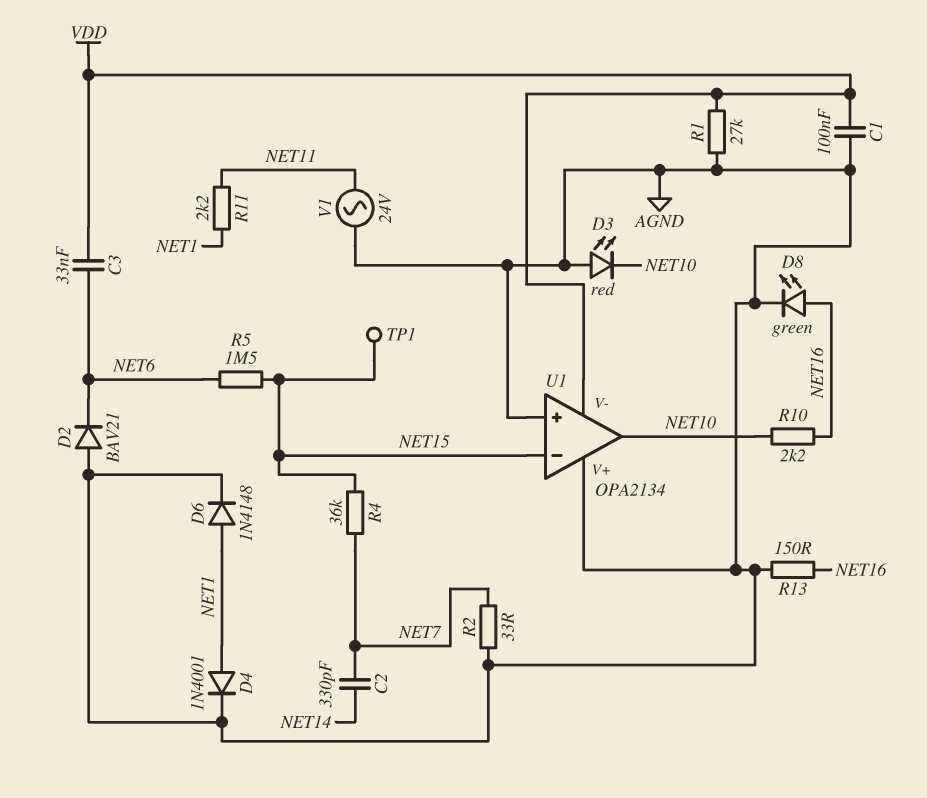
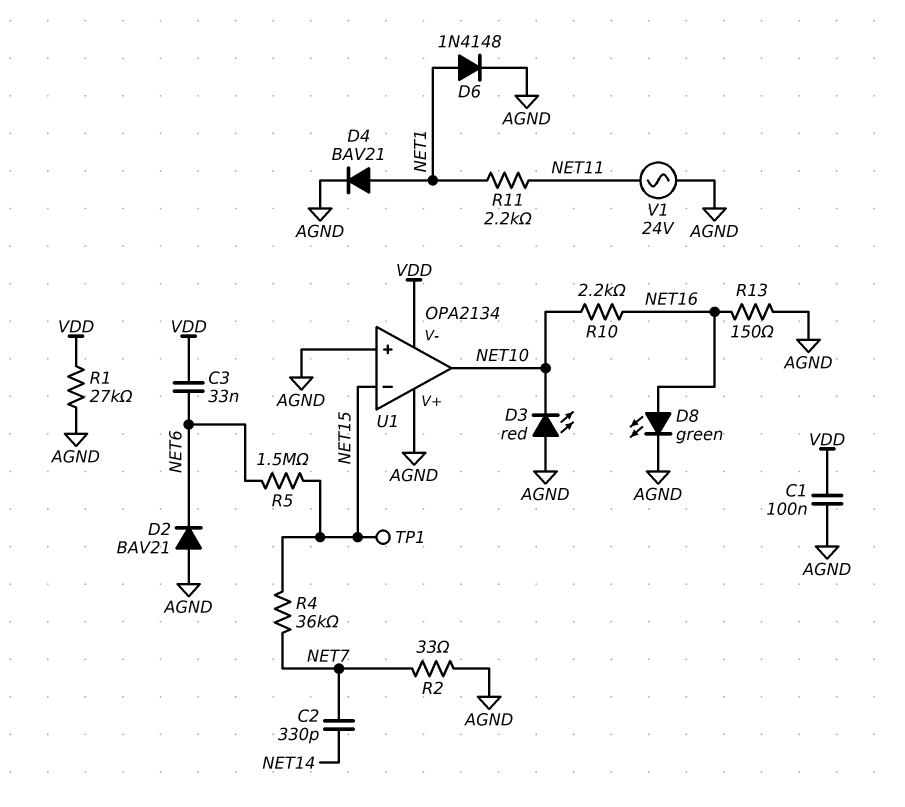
D4: diode 1N4001 (A NET1, K AGND) -> diode BAV21 (A NET1, K AGND)

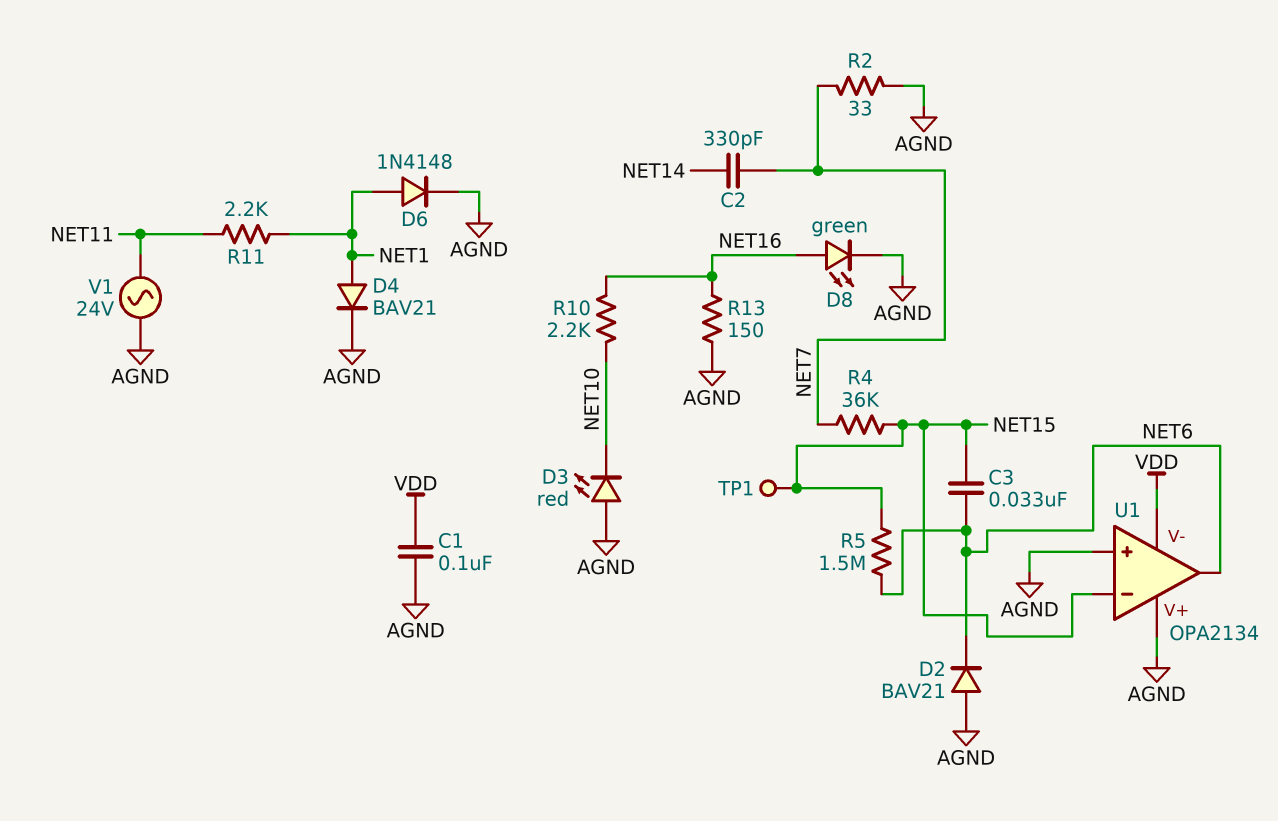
C3: 33nF (NET6, VDD) -> 33nF (NET6, NET15)
R1: 27k (AGND, VDD) -> none
U1 pin out: NET10 -> NET6

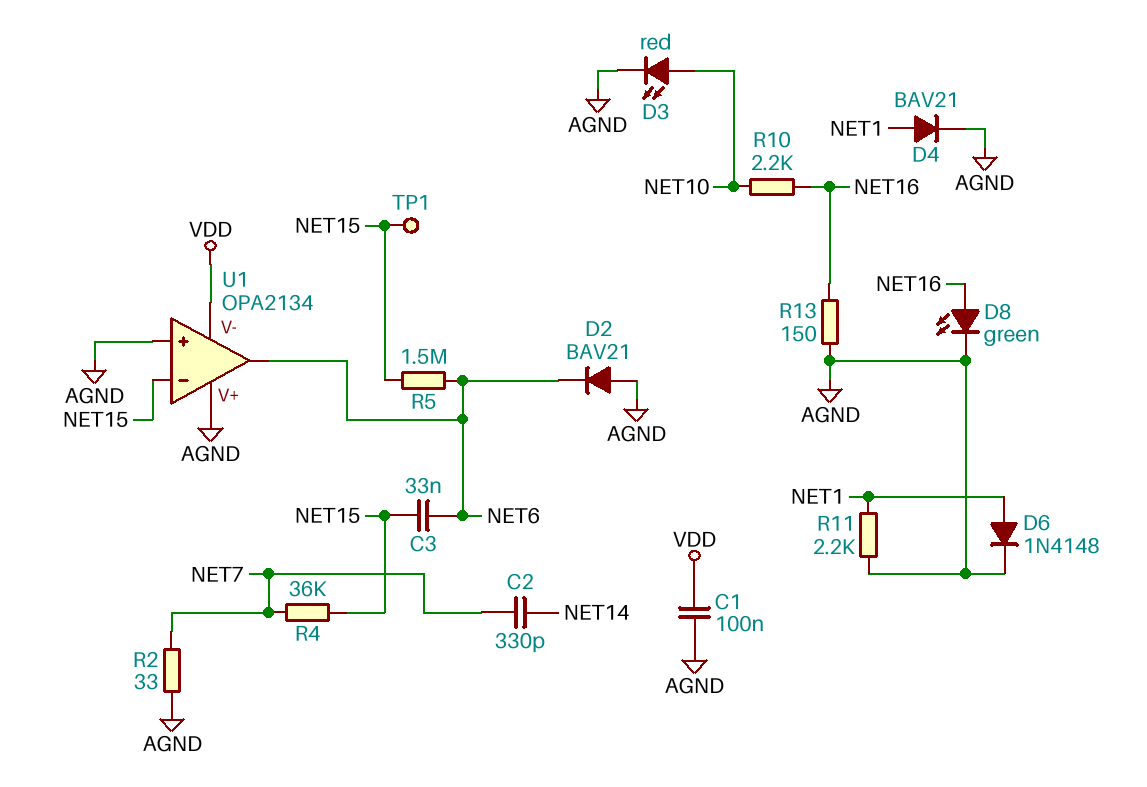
D3: LED red (A AGND, K NET10) -> LED red (A NET10, K AGND)
R11: 2.2k (NET1, NET11) -> 2.2k (AGND, NET1)
V1: AC 24V (AGND, NET11) -> none

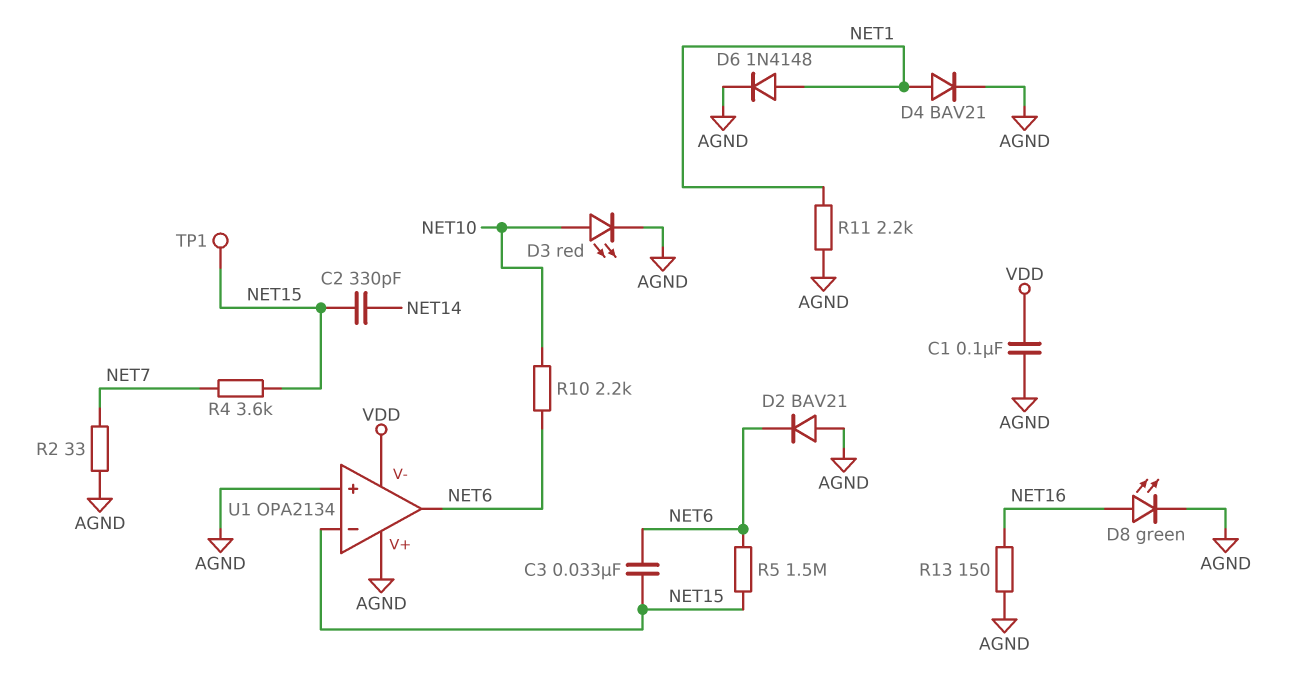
C2: 330pF (NET7, NET14) -> 330pF (NET14, NET15)
R4: 36k (NET7, NET15) -> 3.6k (NET7, NET15)
R10: 2.2k (NET10, NET16) -> 2.2k (NET6, NET10)

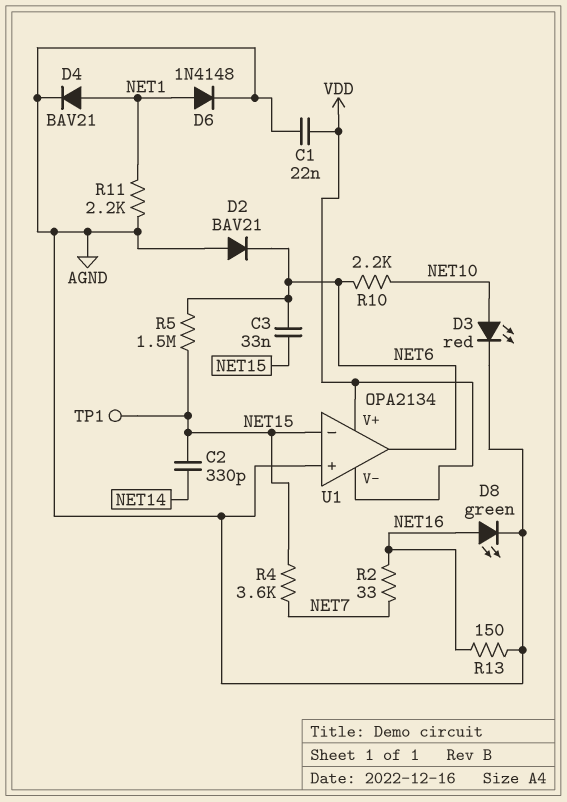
C1: 100nF (AGND, VDD) -> 22nF (AGND, VDD)
R2: 33 (AGND, NET7) -> 33 (NET7, NET16)
U1 pin V+: AGND -> VDD

